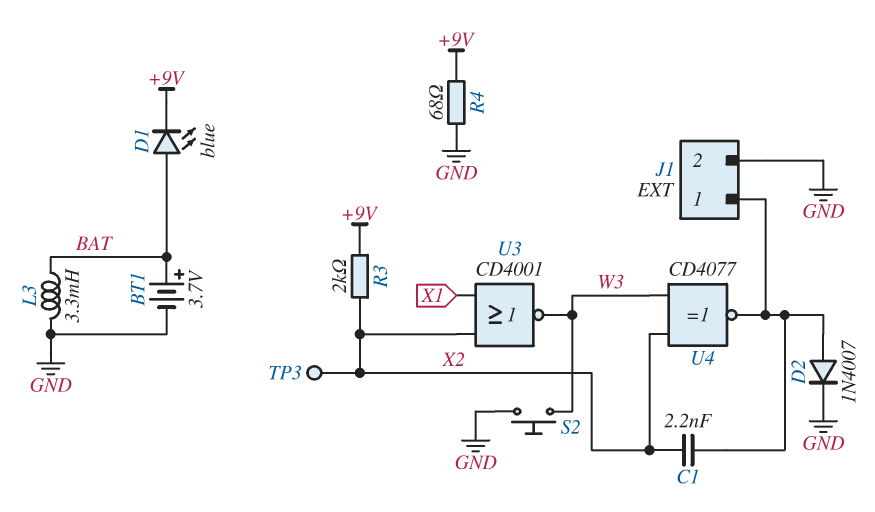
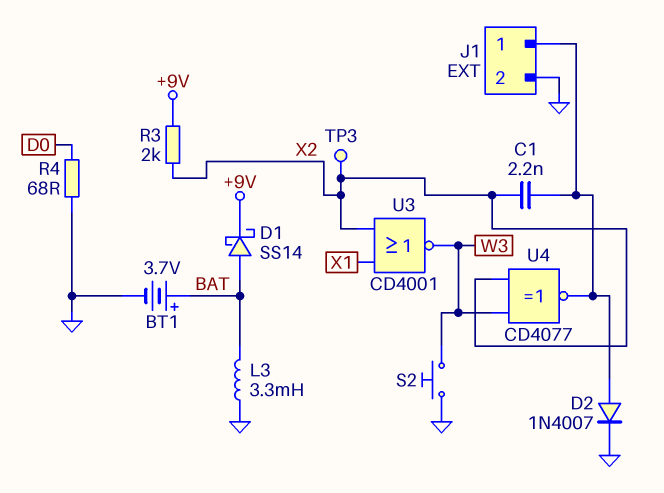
D1: LED blue (A BAT, K +9V) -> schottky SS14 (A BAT, K +9V)
R4: 68 (+9V, GND) -> 68 (D0, GND)

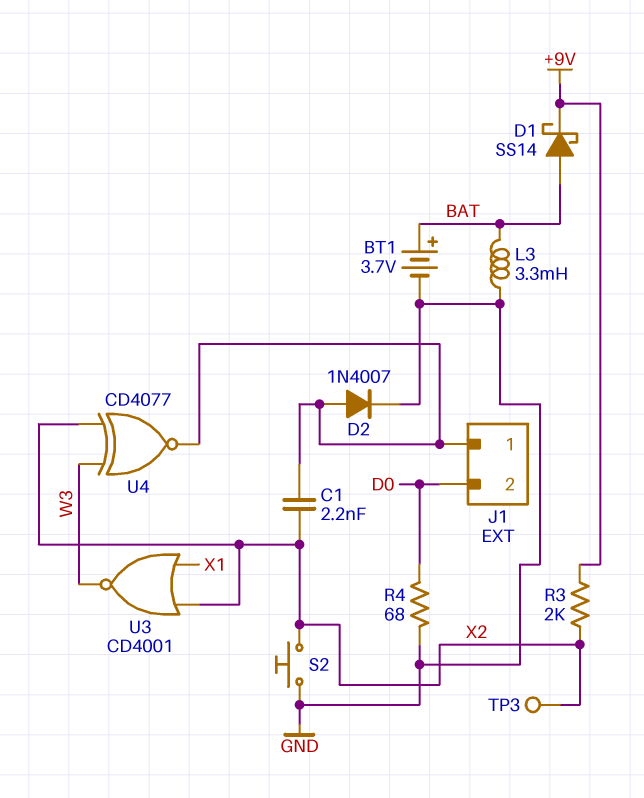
J1 pin 2: GND -> D0
S2: button (GND, W3) -> button (GND, X2)

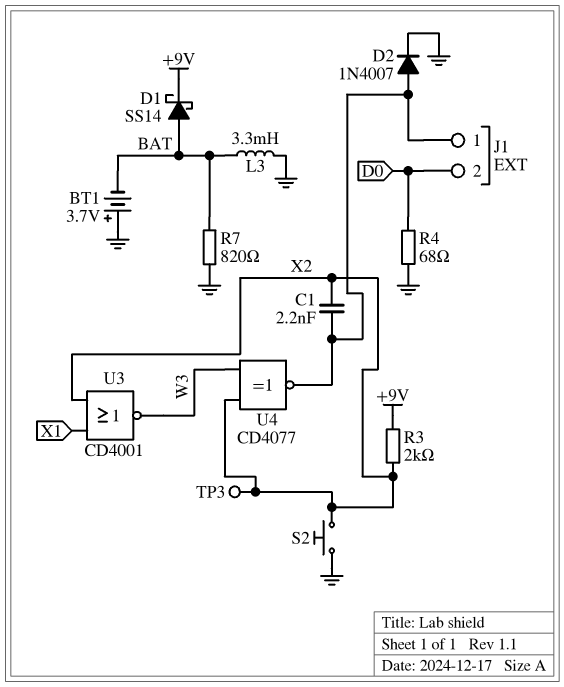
BT1: 3.7V (plus BAT, minus GND) -> 3.7V (plus GND, minus BAT)
R7: none -> 820 (BAT, GND)

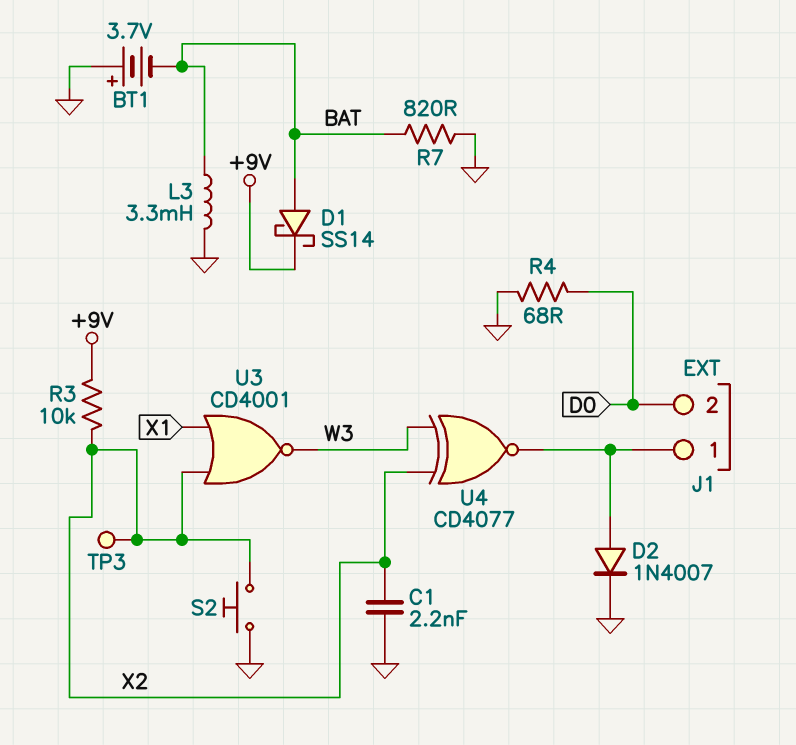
C1: 2.2nF (J1/1, X2) -> 2.2nF (GND, X2)
R3: 2k (+9V, X2) -> 10k (+9V, X2)

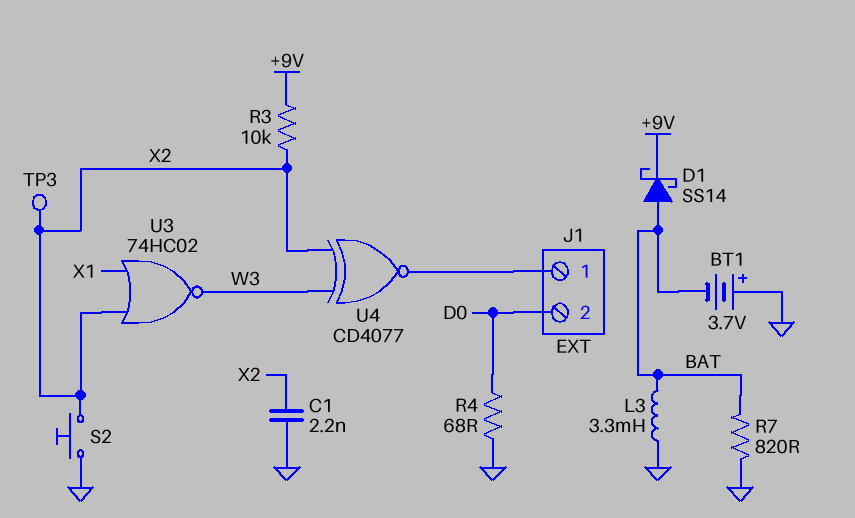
D2: diode 1N4007 (A J1/1, K GND) -> none
U3: NOR CD4001 (in X1, in X2, out W3) -> NOR 74HC02 (in X1, in X2, out W3)

